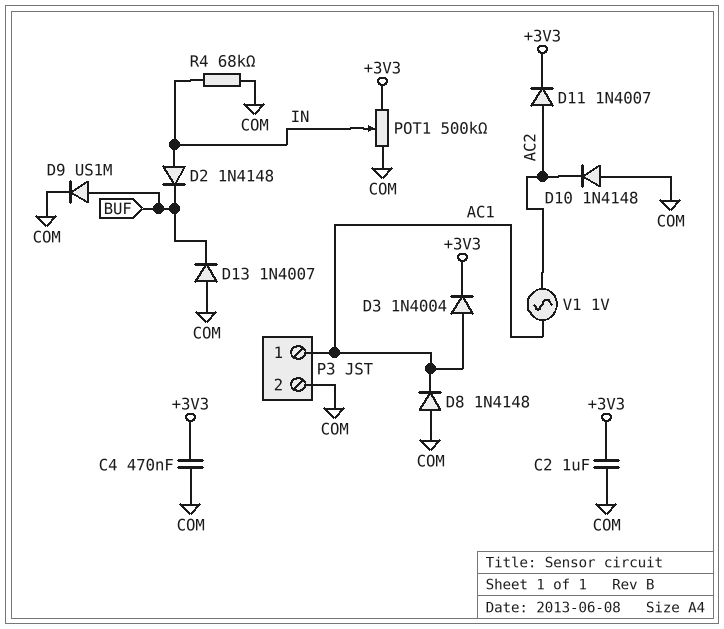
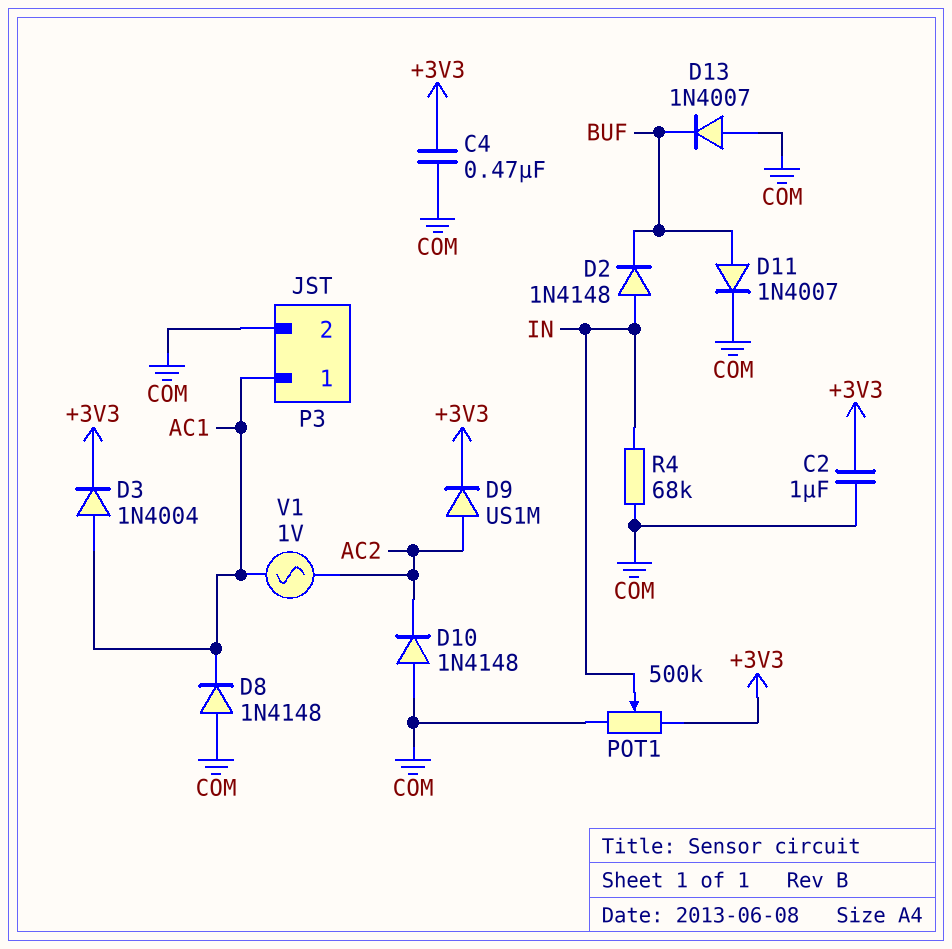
D9: diode US1M (A BUF, K COM) -> diode US1M (A AC2, K +3V3)
D11: diode 1N4007 (A AC2, K +3V3) -> diode 1N4007 (A BUF, K COM)

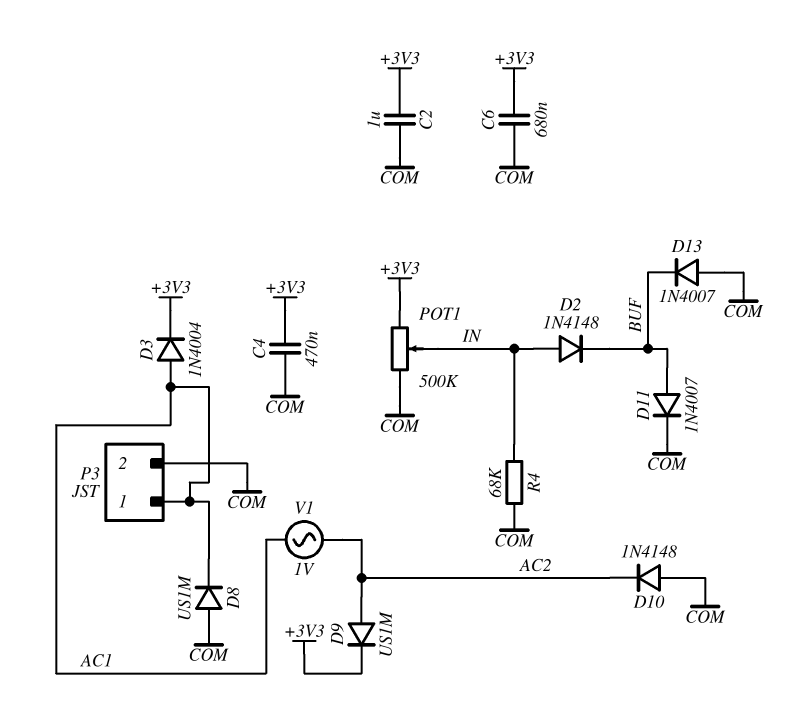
C6: none -> 680nF (+3V3, COM)
D8: diode 1N4148 (A COM, K AC1) -> diode US1M (A COM, K AC1)

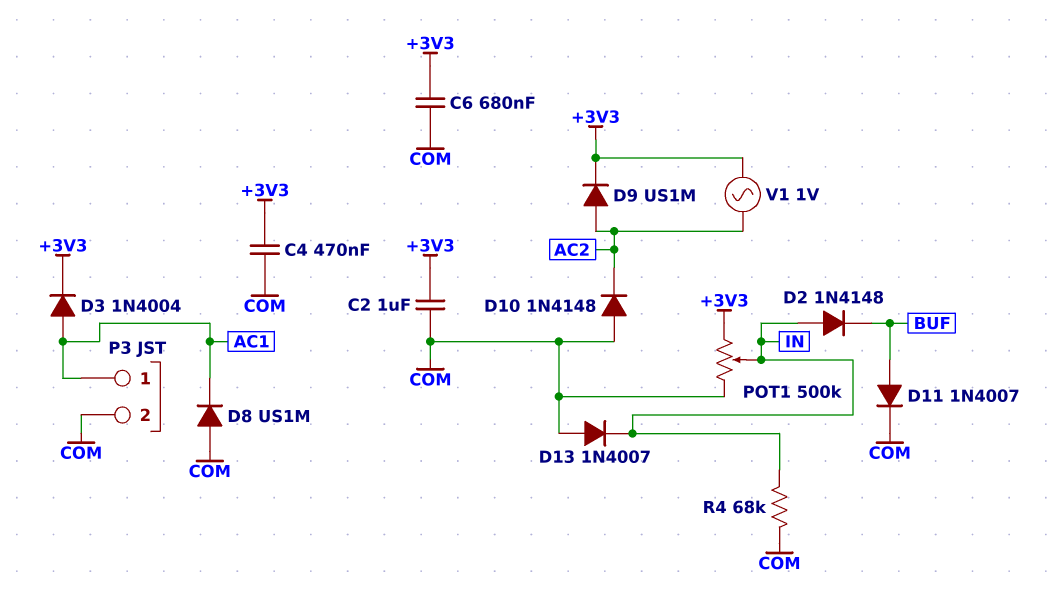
D13: diode 1N4007 (A COM, K BUF) -> diode 1N4007 (A COM, K IN)
V1: AC 1V (AC1, AC2) -> AC 1V (+3V3, AC2)

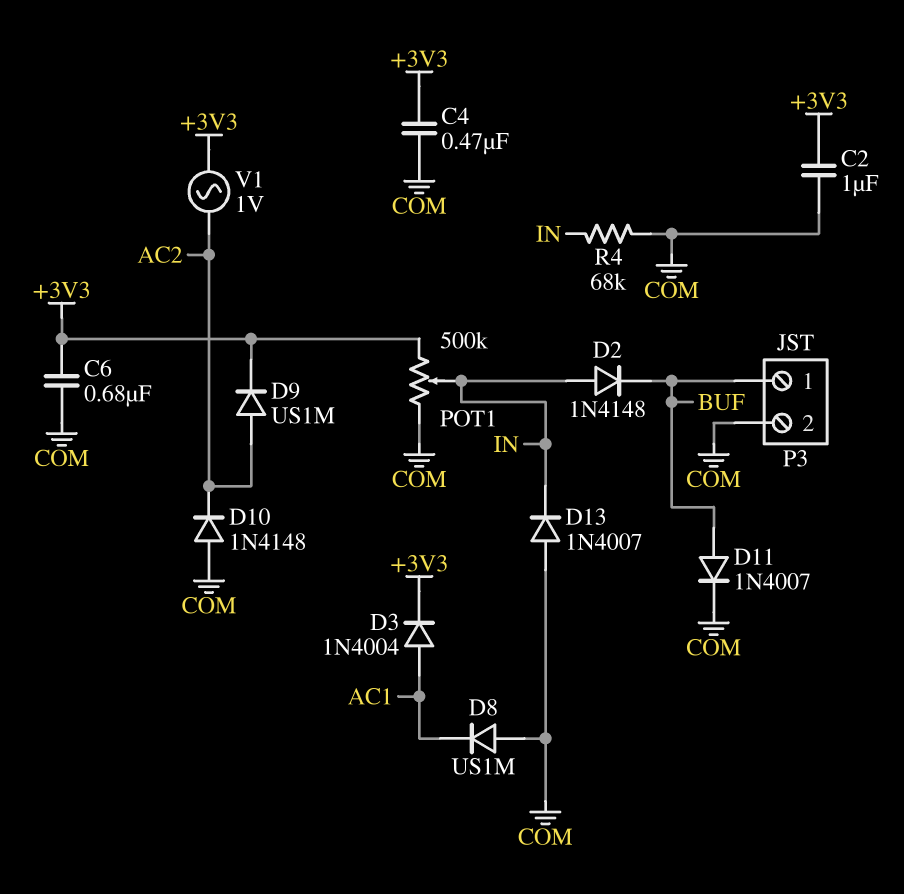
P3 pin 1: AC1 -> BUF

